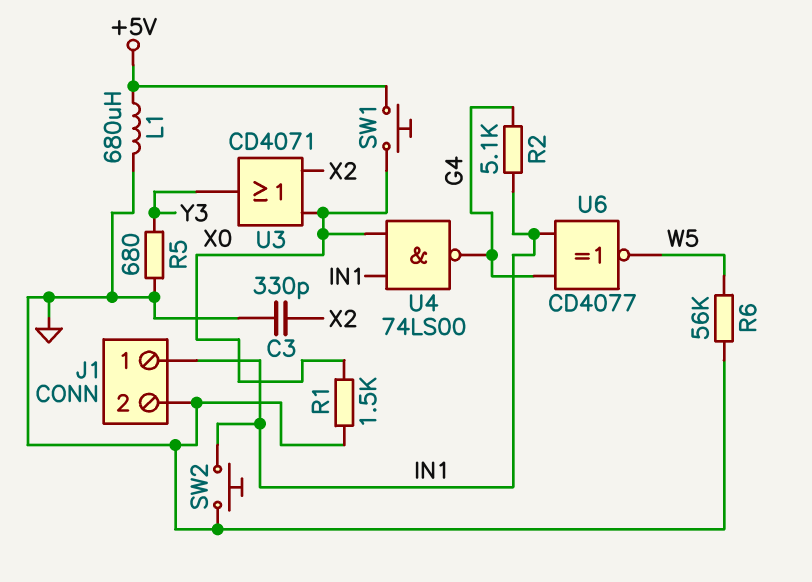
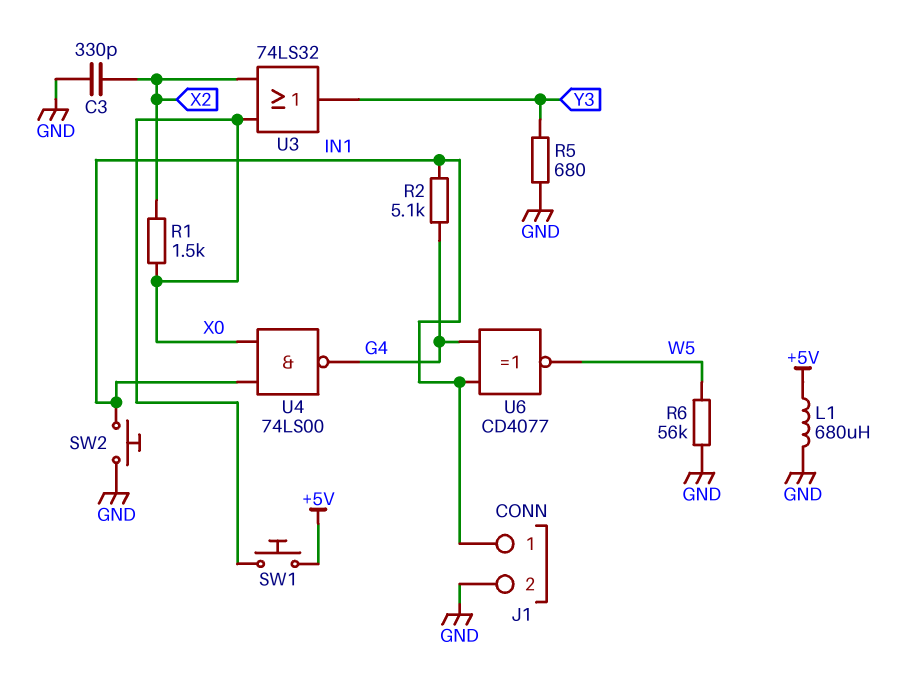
R1: 1.5k (GND, X0) -> 1.5k (X0, X2)
U3: OR CD4071 (in X0, in X2, out Y3) -> OR 74LS32 (in X0, in X2, out Y3)

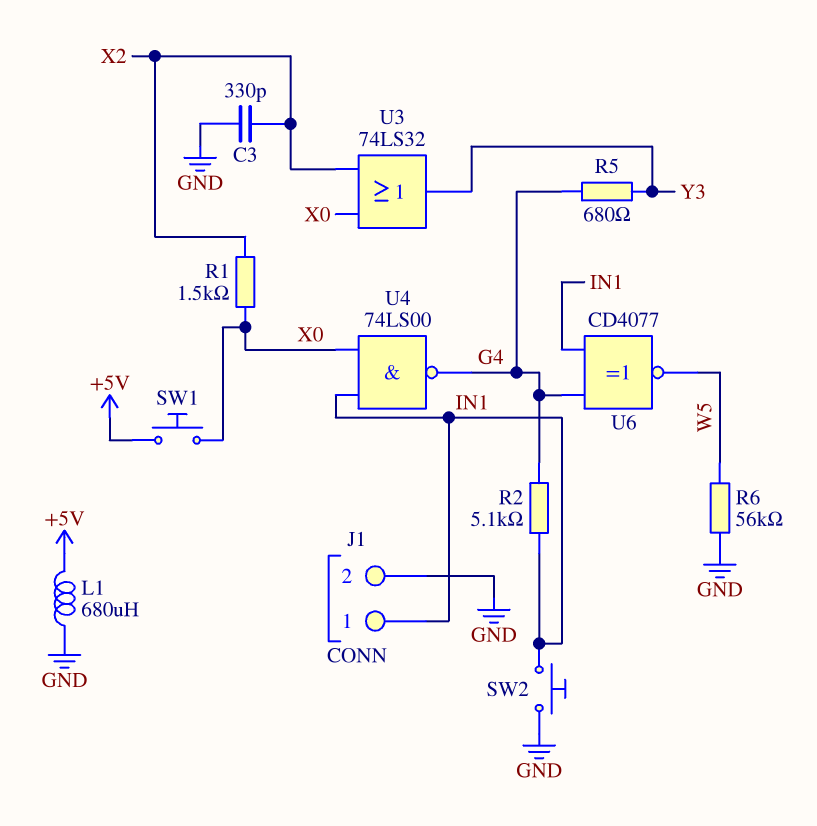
R5: 680 (GND, Y3) -> 680 (G4, Y3)

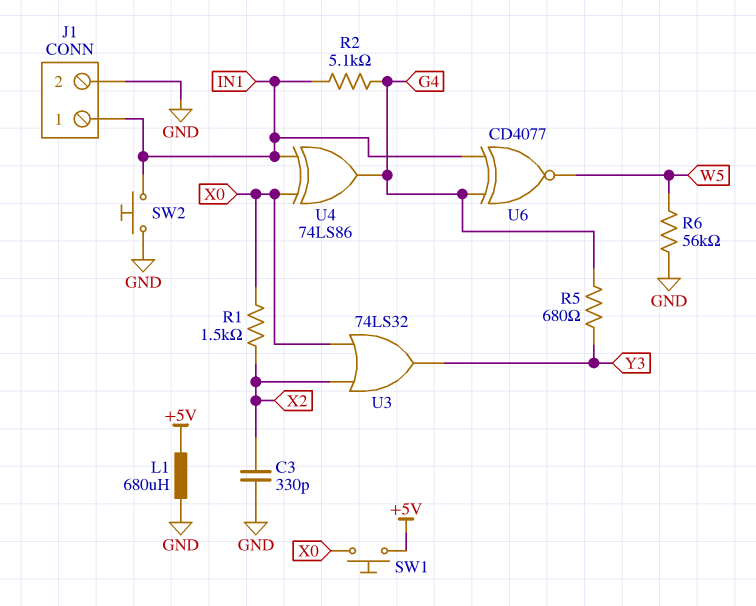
U4: NAND 74LS00 (in IN1, in X0, out G4) -> XOR 74LS86 (in IN1, in X0, out G4)

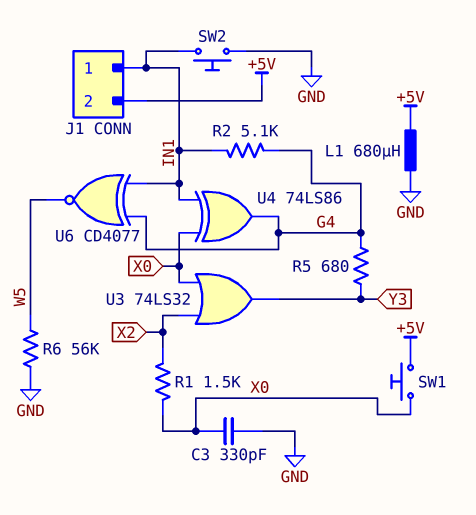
C3: 330pF (GND, X2) -> 330pF (GND, X0)
J1 pin 2: GND -> +5V

